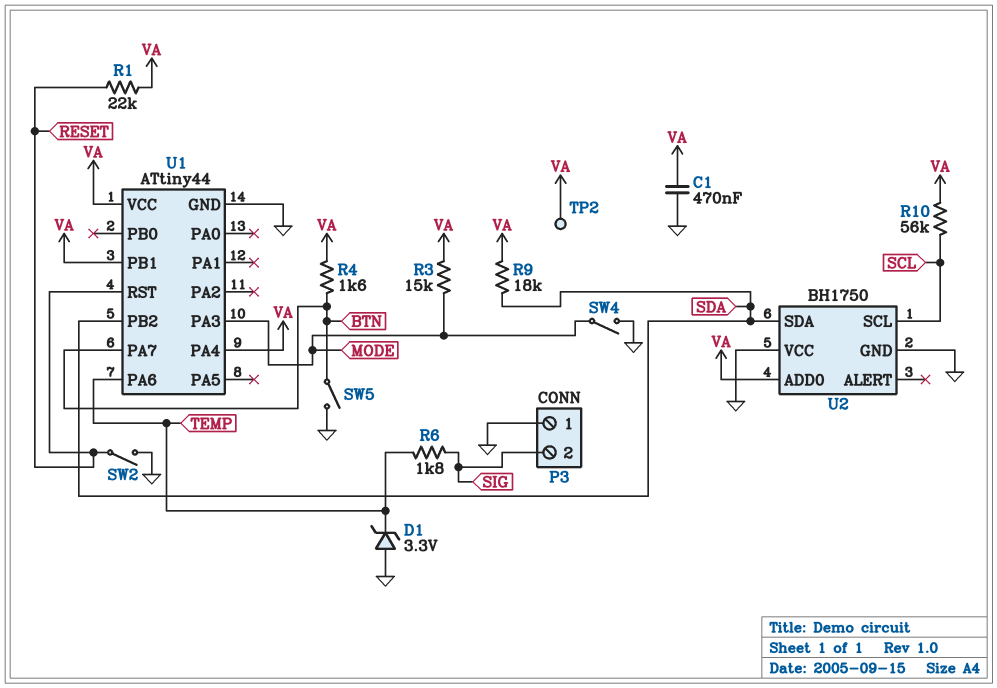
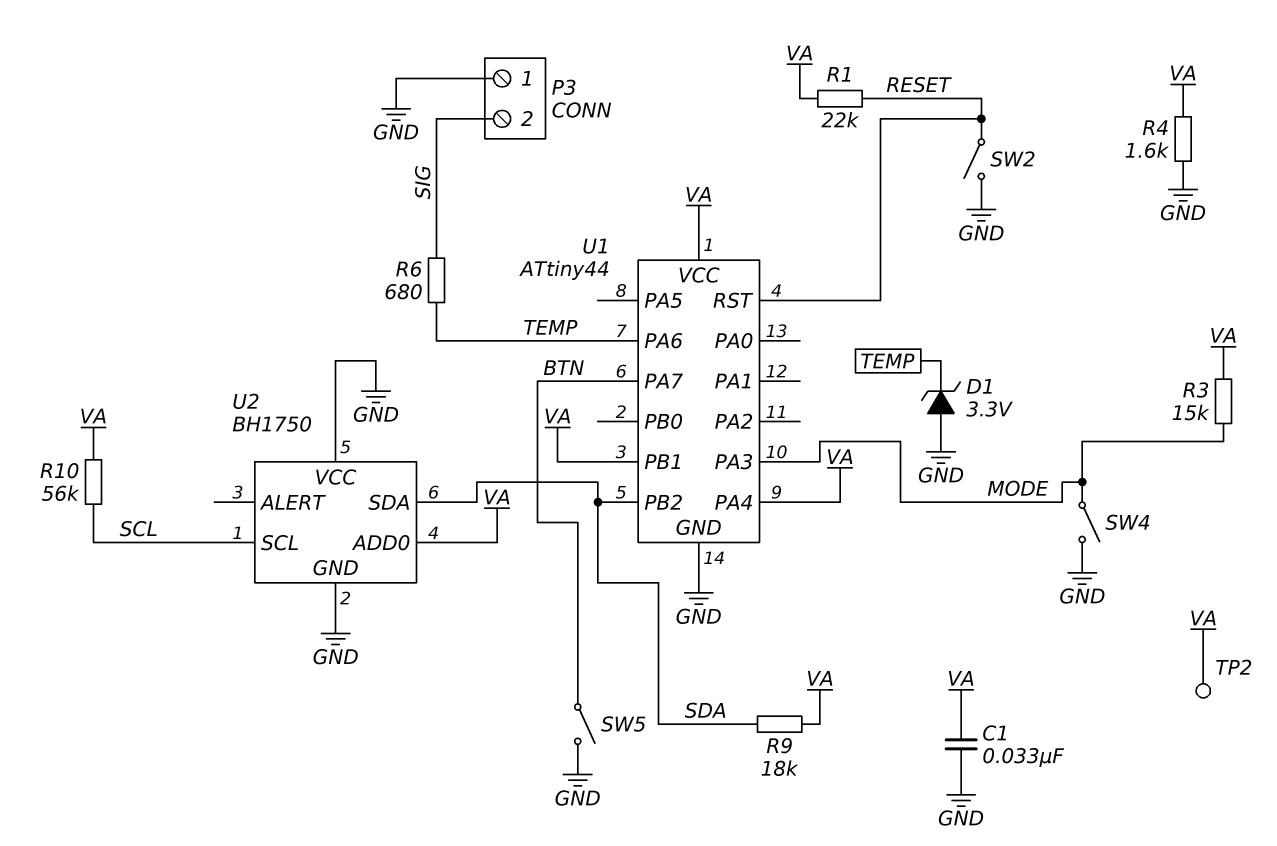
C1: 470nF (GND, VA) -> 33nF (GND, VA)
R4: 1.6k (BTN, VA) -> 1.6k (GND, VA)
R6: 1.8k (SIG, TEMP) -> 680 (SIG, TEMP)

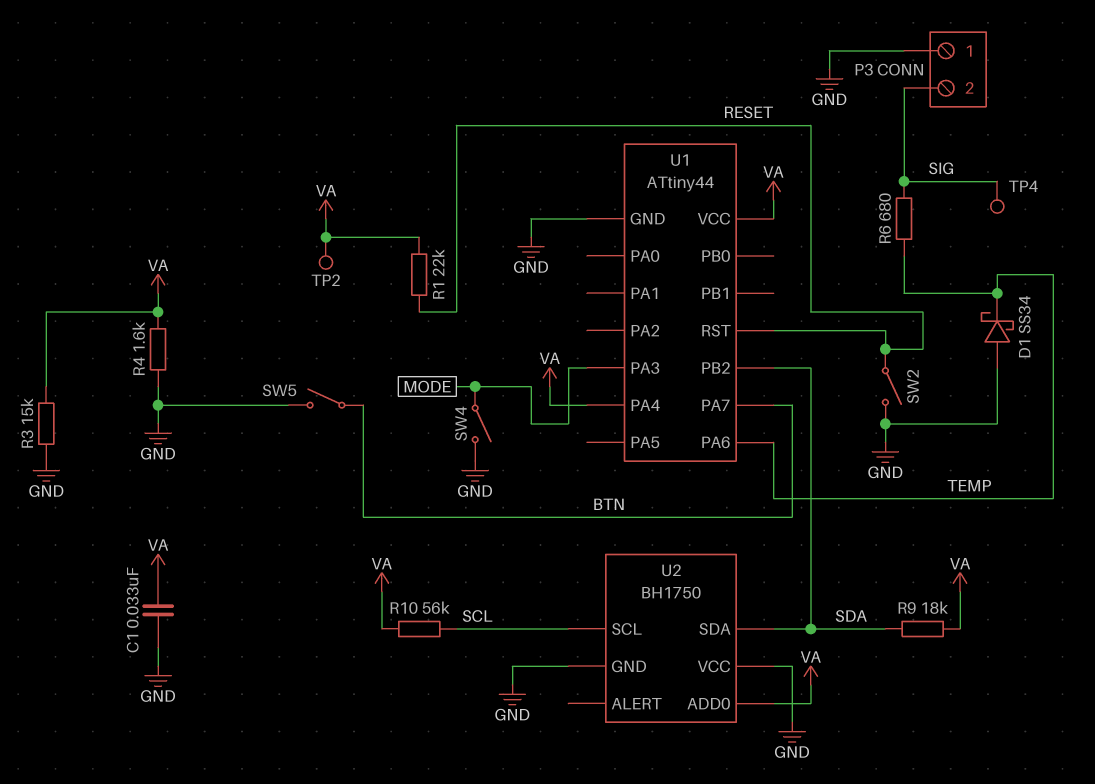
D1: zener 3.3V (A GND, K TEMP) -> schottky SS34 (A GND, K TEMP)
R3: 15k (MODE, VA) -> 15k (GND, VA)
TP4: none -> test point (SIG)
U1 pin PB1: VA -> none

